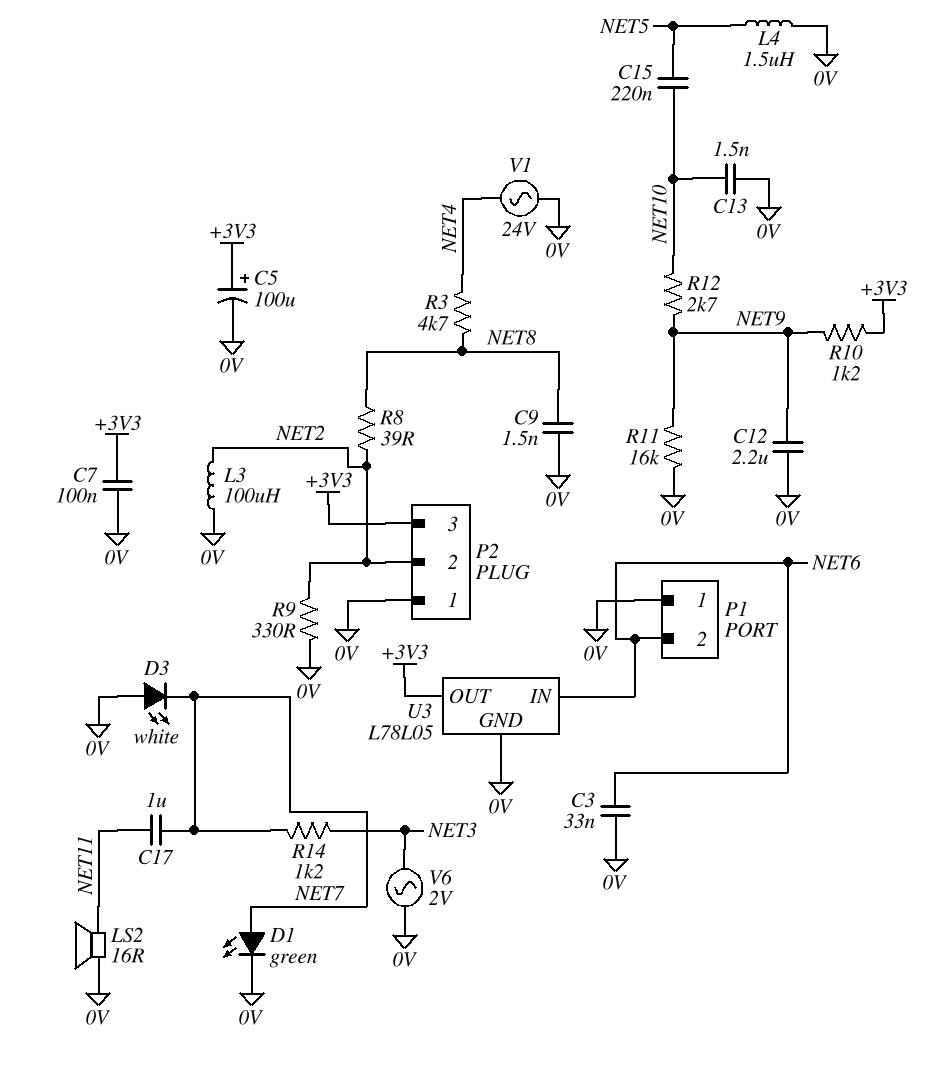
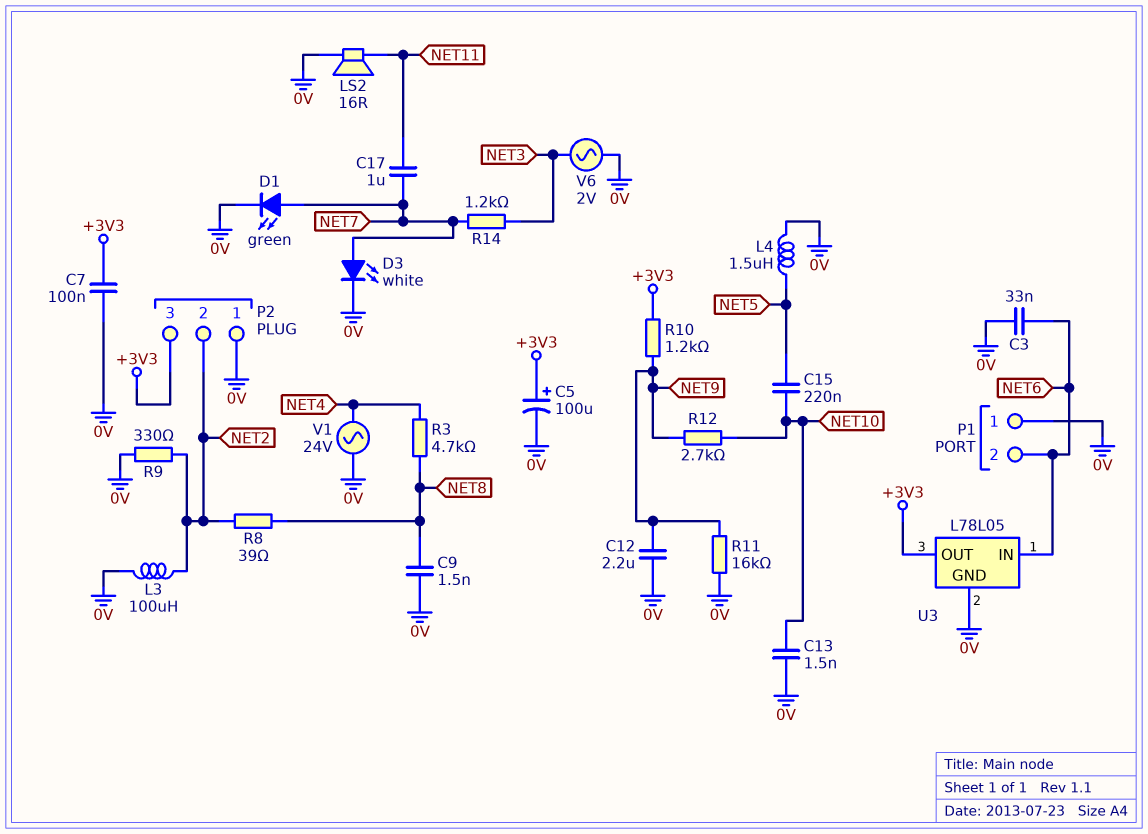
D3: LED white (A 0V, K NET7) -> LED white (A NET7, K 0V)

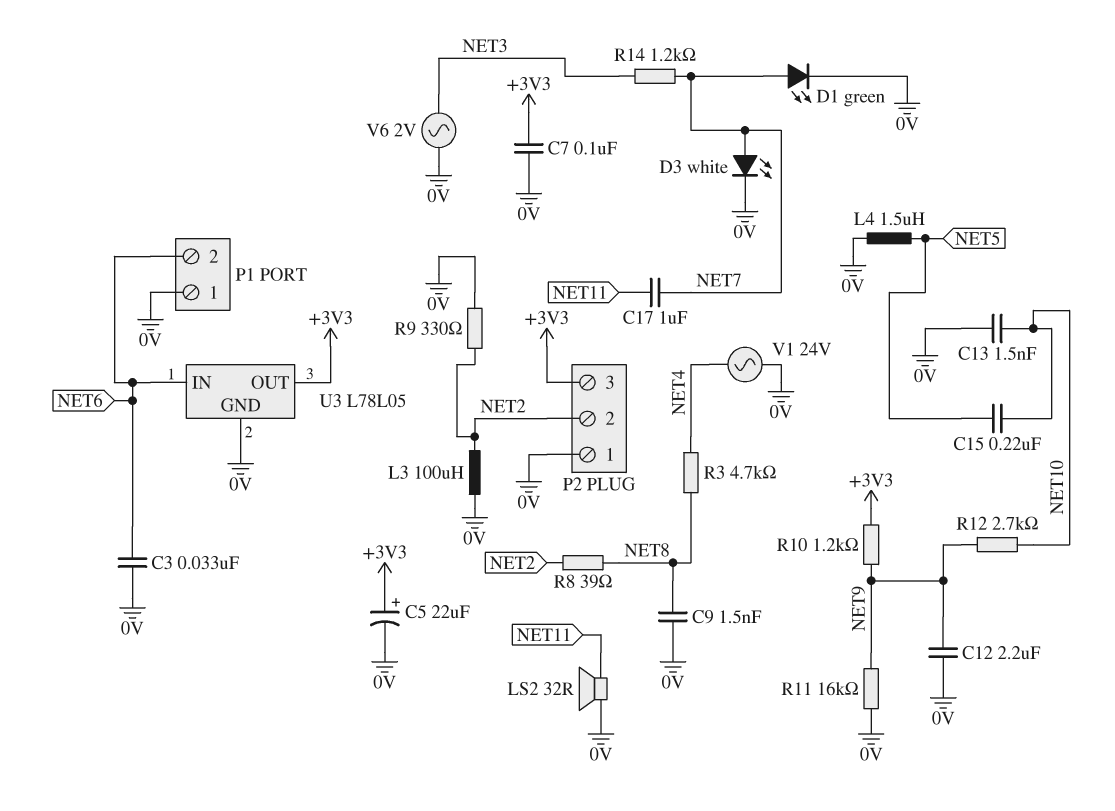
C5: 100uF (plus +3V3, minus 0V) -> 22uF (plus +3V3, minus 0V)
LS2: speaker 16R (0V, NET11) -> speaker 32R (0V, NET11)

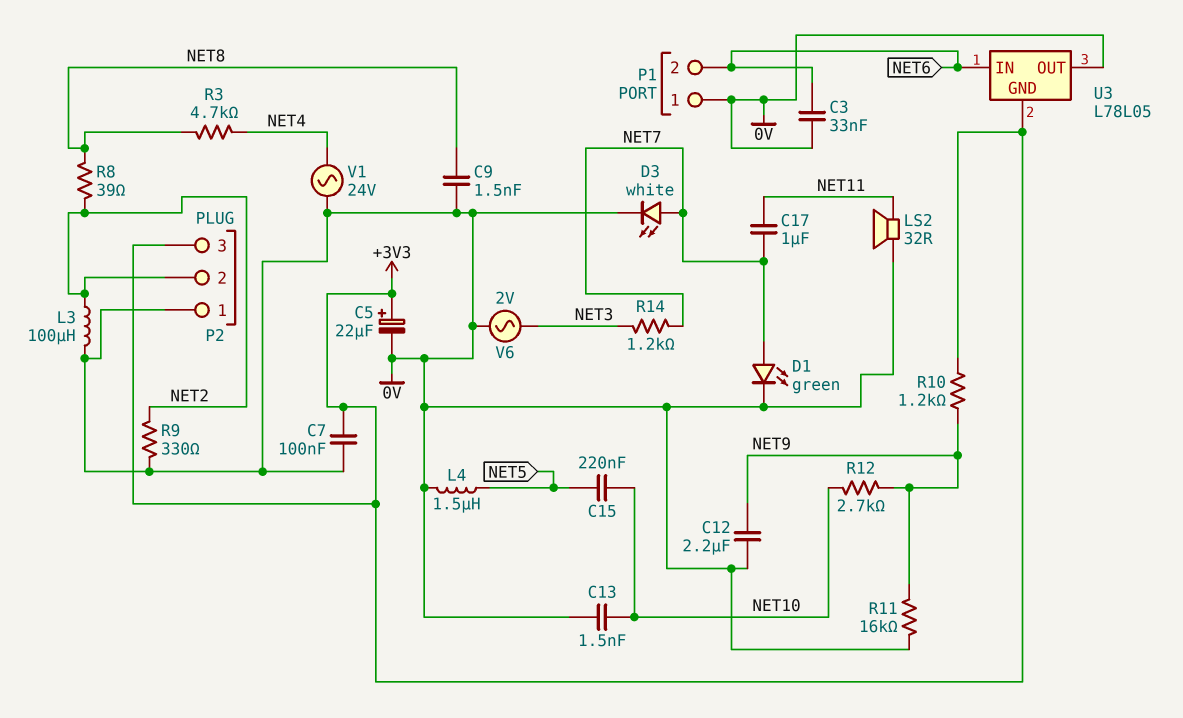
U3 pin GND: 0V -> +3V3
U3 pin OUT: +3V3 -> 0V

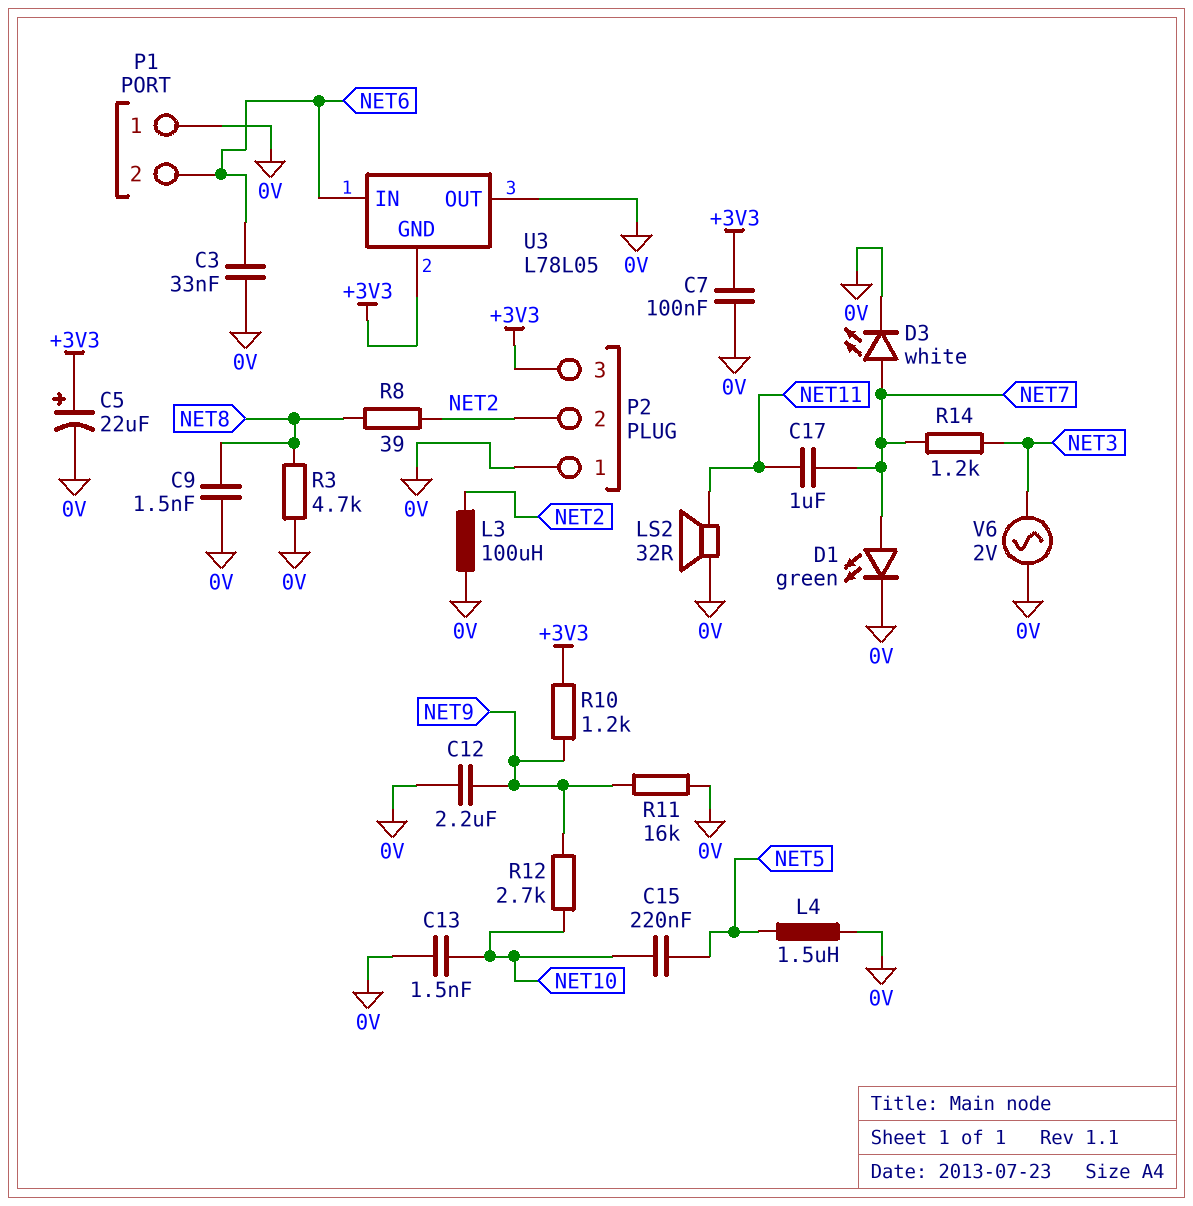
R3: 4.7k (NET4, NET8) -> 4.7k (0V, NET8)
R9: 330 (0V, NET2) -> none
V1: AC 24V (0V, NET4) -> none

